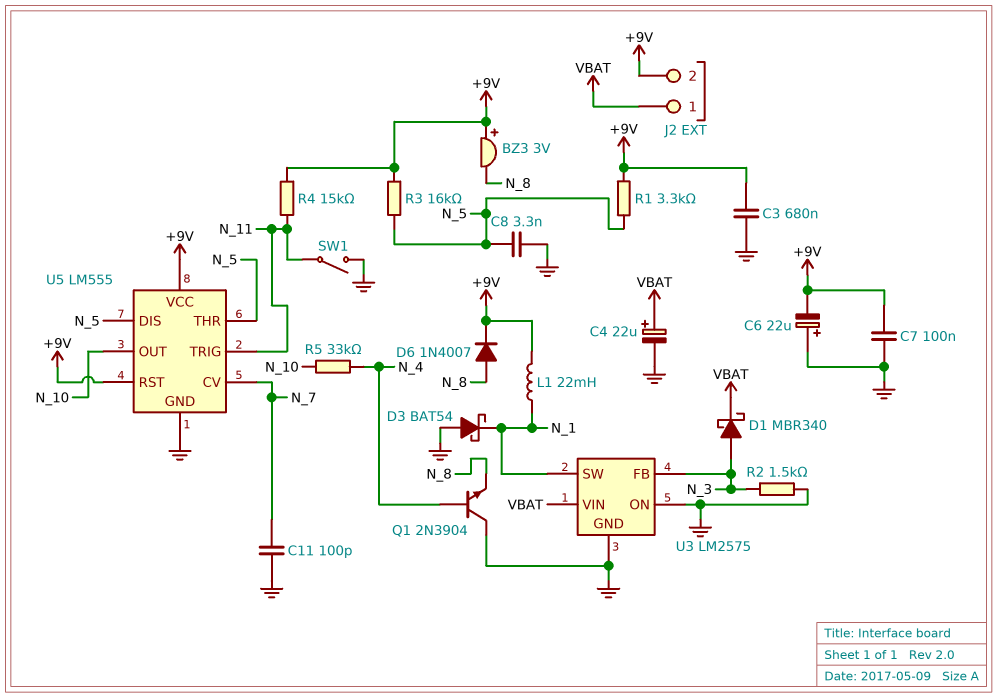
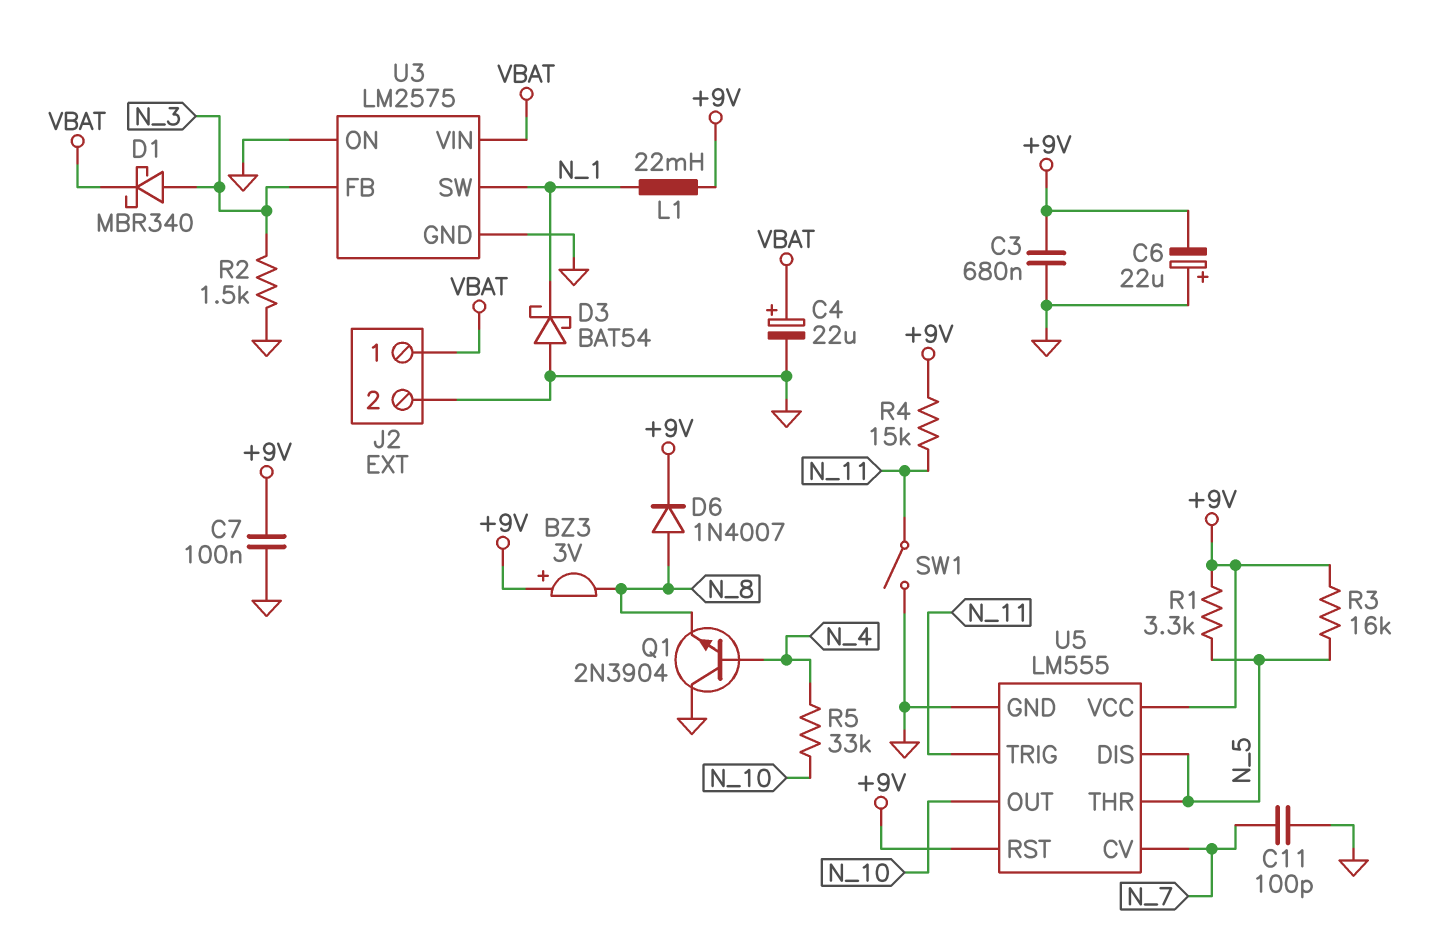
C8: 3.3nF (GND, N_5) -> none
J2 pin 2: +9V -> GND

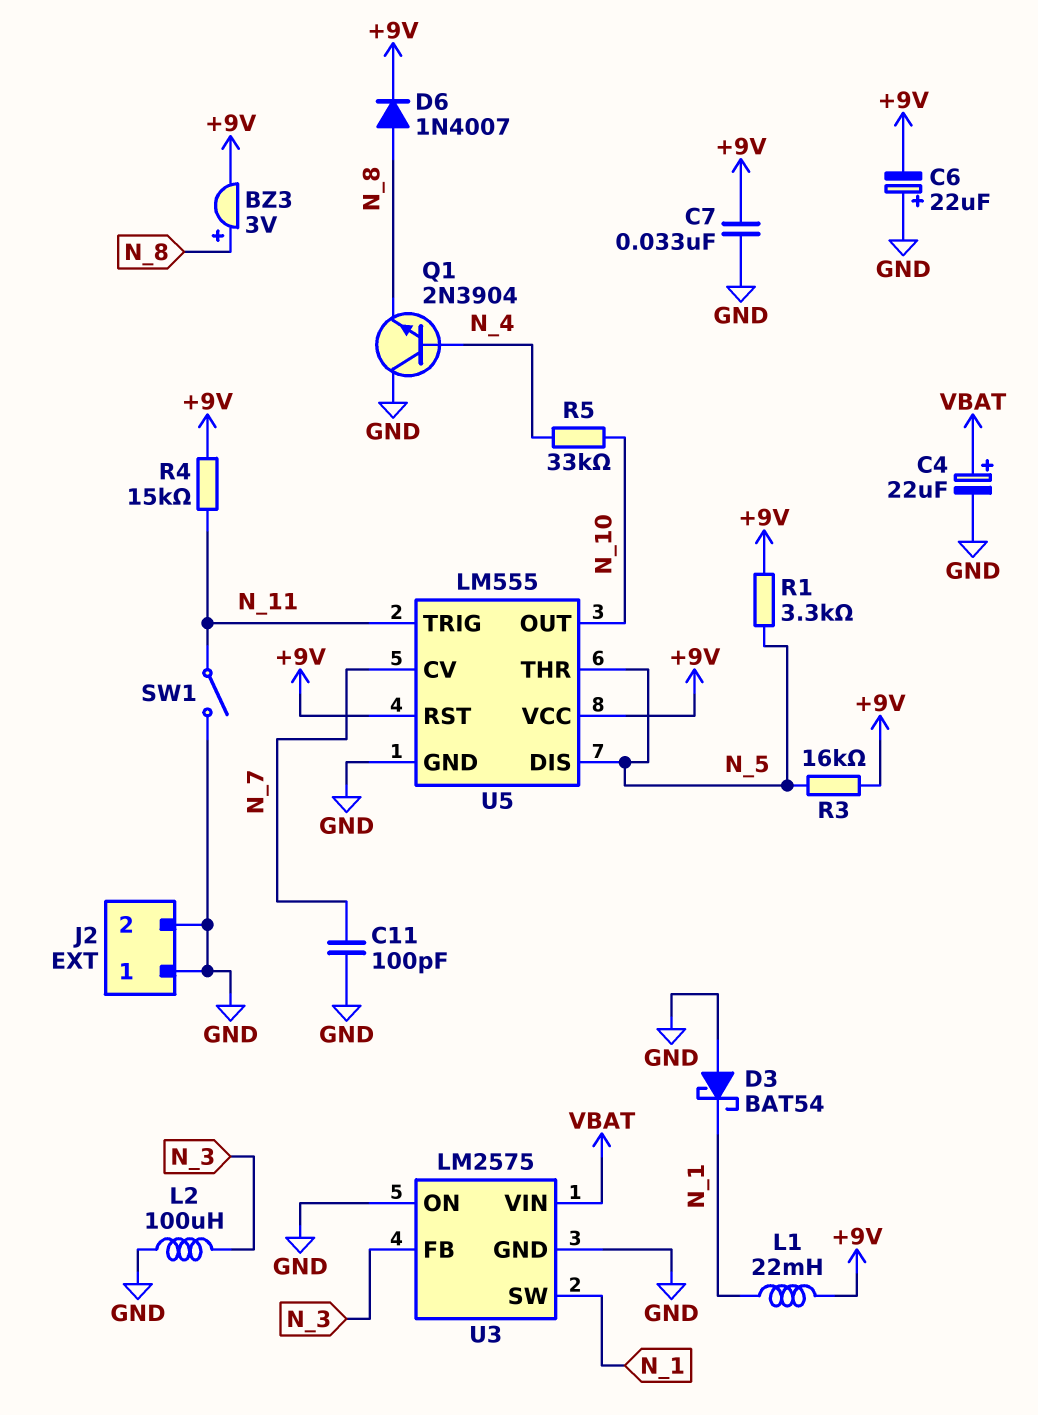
BZ3: buzzer 3V (plus +9V, minus N_8) -> buzzer 3V (plus N_8, minus +9V)
C3: 680nF (+9V, GND) -> none
C7: 100nF (+9V, GND) -> 33nF (+9V, GND)
D1: schottky MBR340 (A N_3, K VBAT) -> none
J2 pin 1: VBAT -> GND
L2: none -> 100uH (GND, N_3)
R2: 1.5k (GND, N_3) -> none

